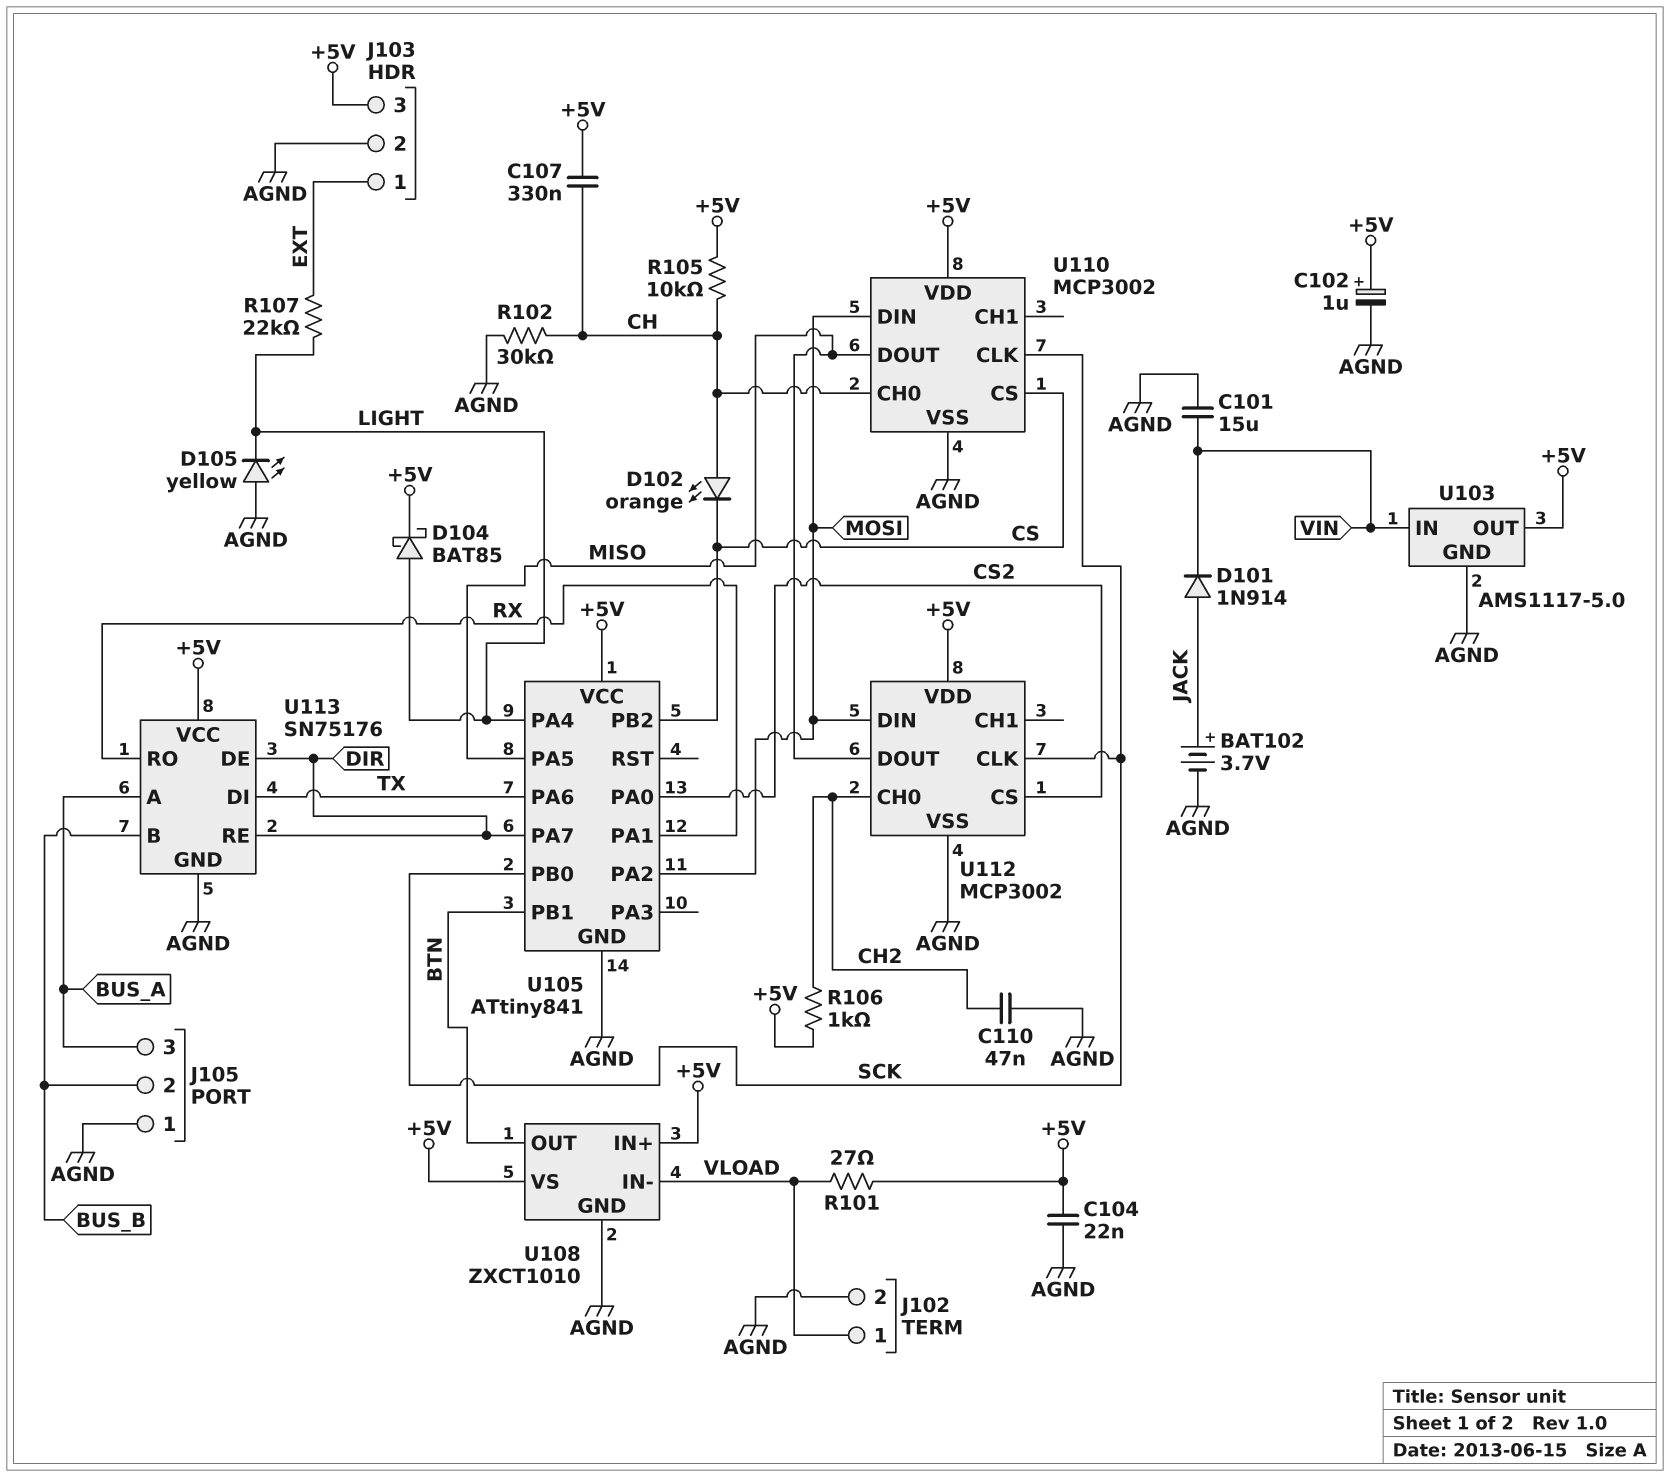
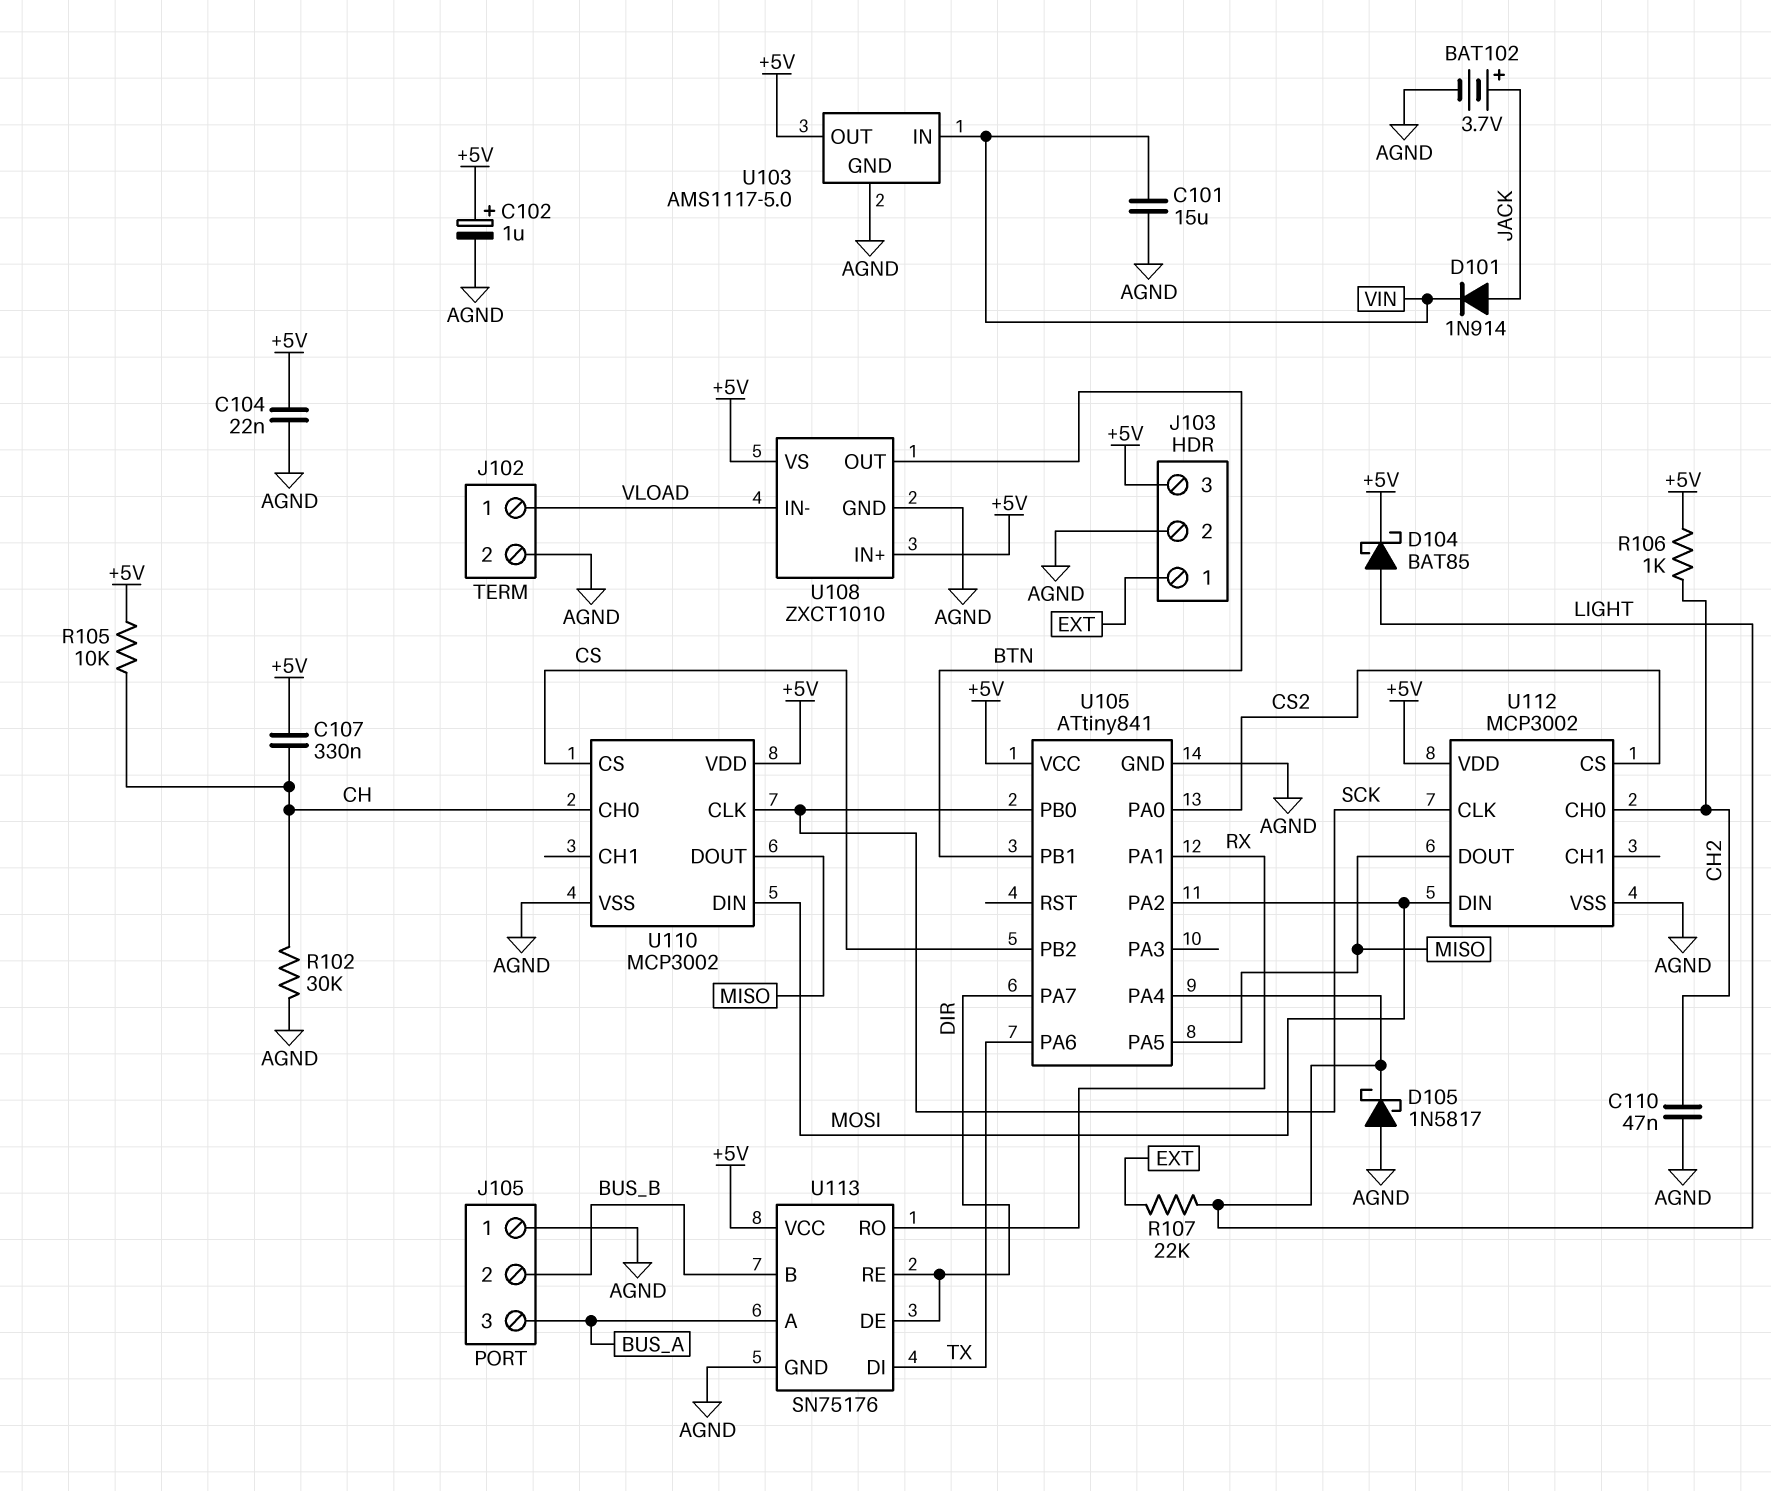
D102: LED orange (A CH, K CS) -> none
D105: LED yellow (A AGND, K LIGHT) -> schottky 1N5817 (A AGND, K LIGHT)
R101: 27 (+5V, VLOAD) -> none

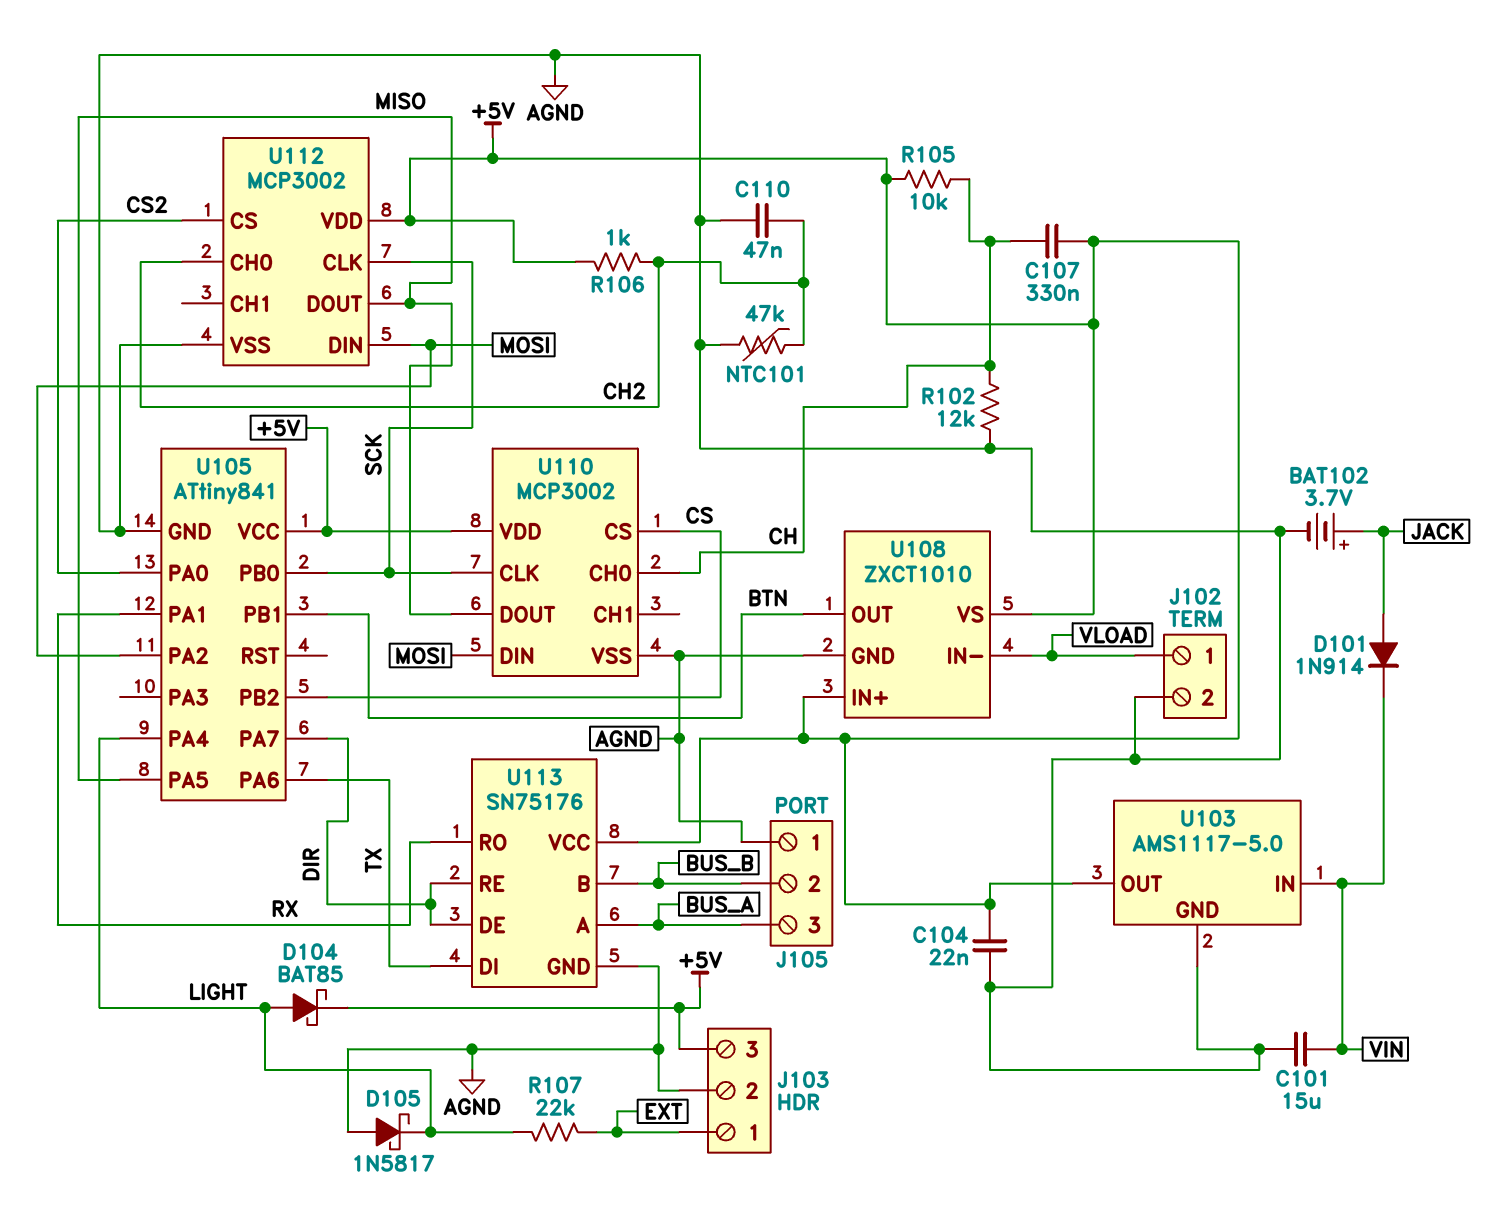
C102: 1uF (plus +5V, minus AGND) -> none
NTC101: none -> 47k (AGND, CH2)
R102: 30k (AGND, CH) -> 12k (AGND, CH)

